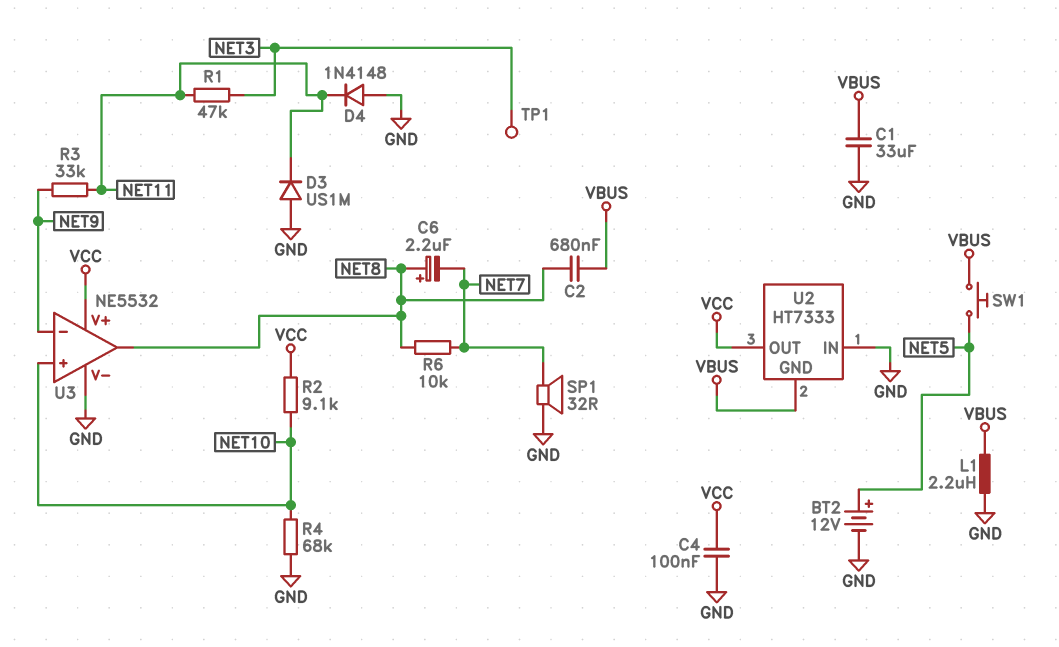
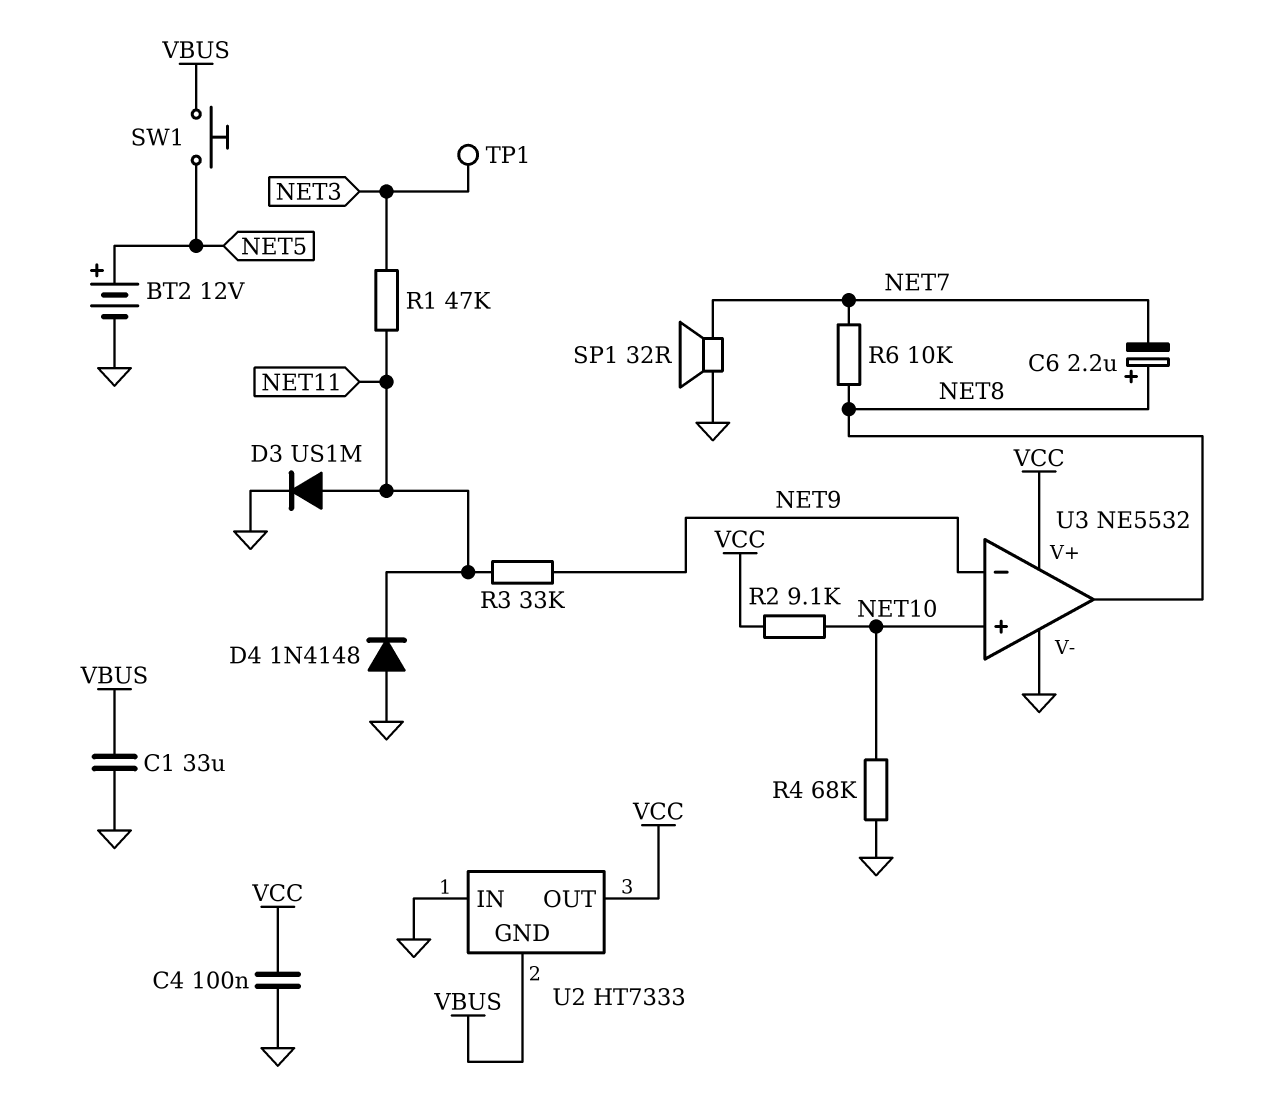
C2: 680nF (NET8, VBUS) -> none
D3: diode US1M (A GND, K NET11) -> diode US1M (A NET11, K GND)
L1: 2.2uH (GND, VBUS) -> none

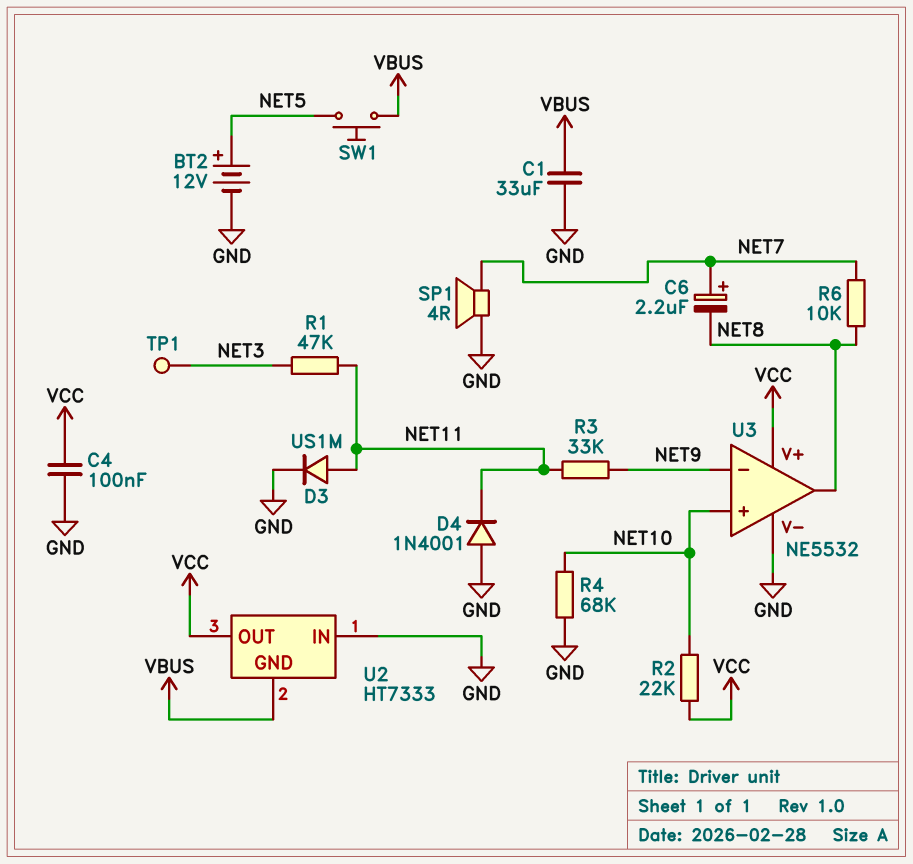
C6: 2.2uF (plus NET8, minus NET7) -> 2.2uF (plus NET7, minus NET8)
D4: diode 1N4148 (A GND, K NET11) -> diode 1N4001 (A GND, K NET11)
R2: 9.1k (NET10, VCC) -> 22k (NET10, VCC)
SP1: speaker 32R (GND, NET7) -> speaker 4R (GND, NET7)

